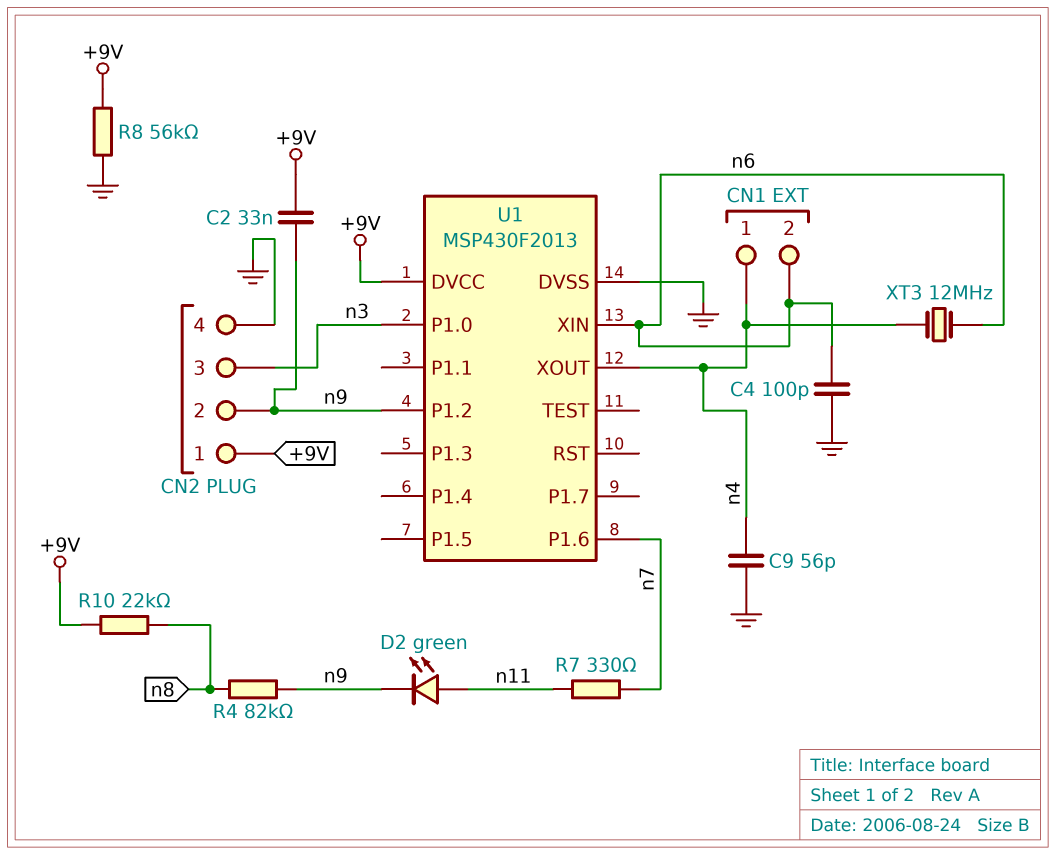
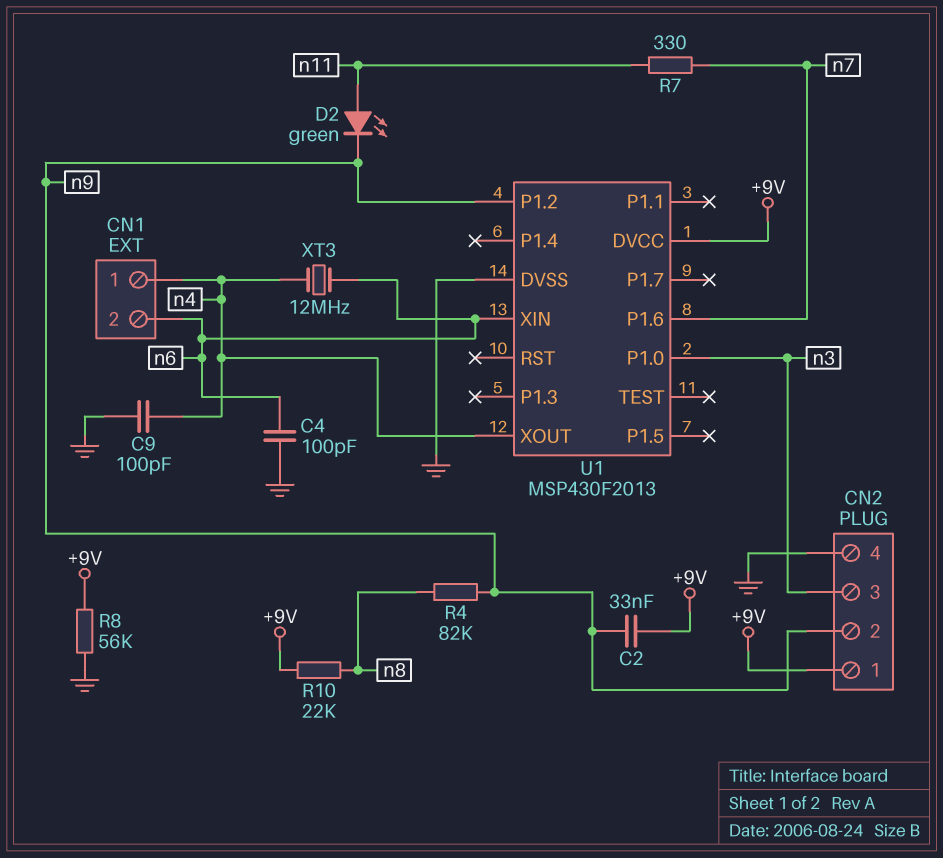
C9: 56pF (GND, n4) -> 100pF (GND, n4)

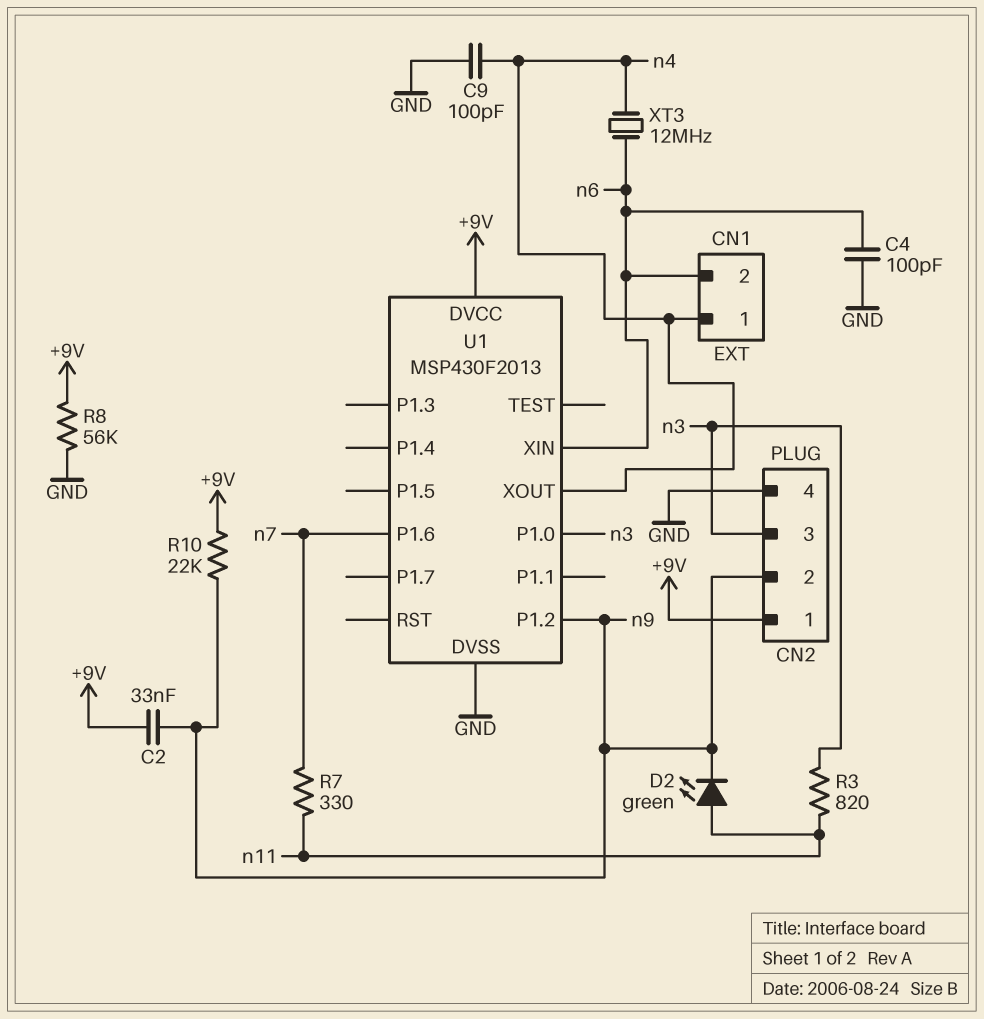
R3: none -> 820 (n3, n11)
R4: 82k (n8, n9) -> none
R10: 22k (+9V, n8) -> 22k (+9V, n9)

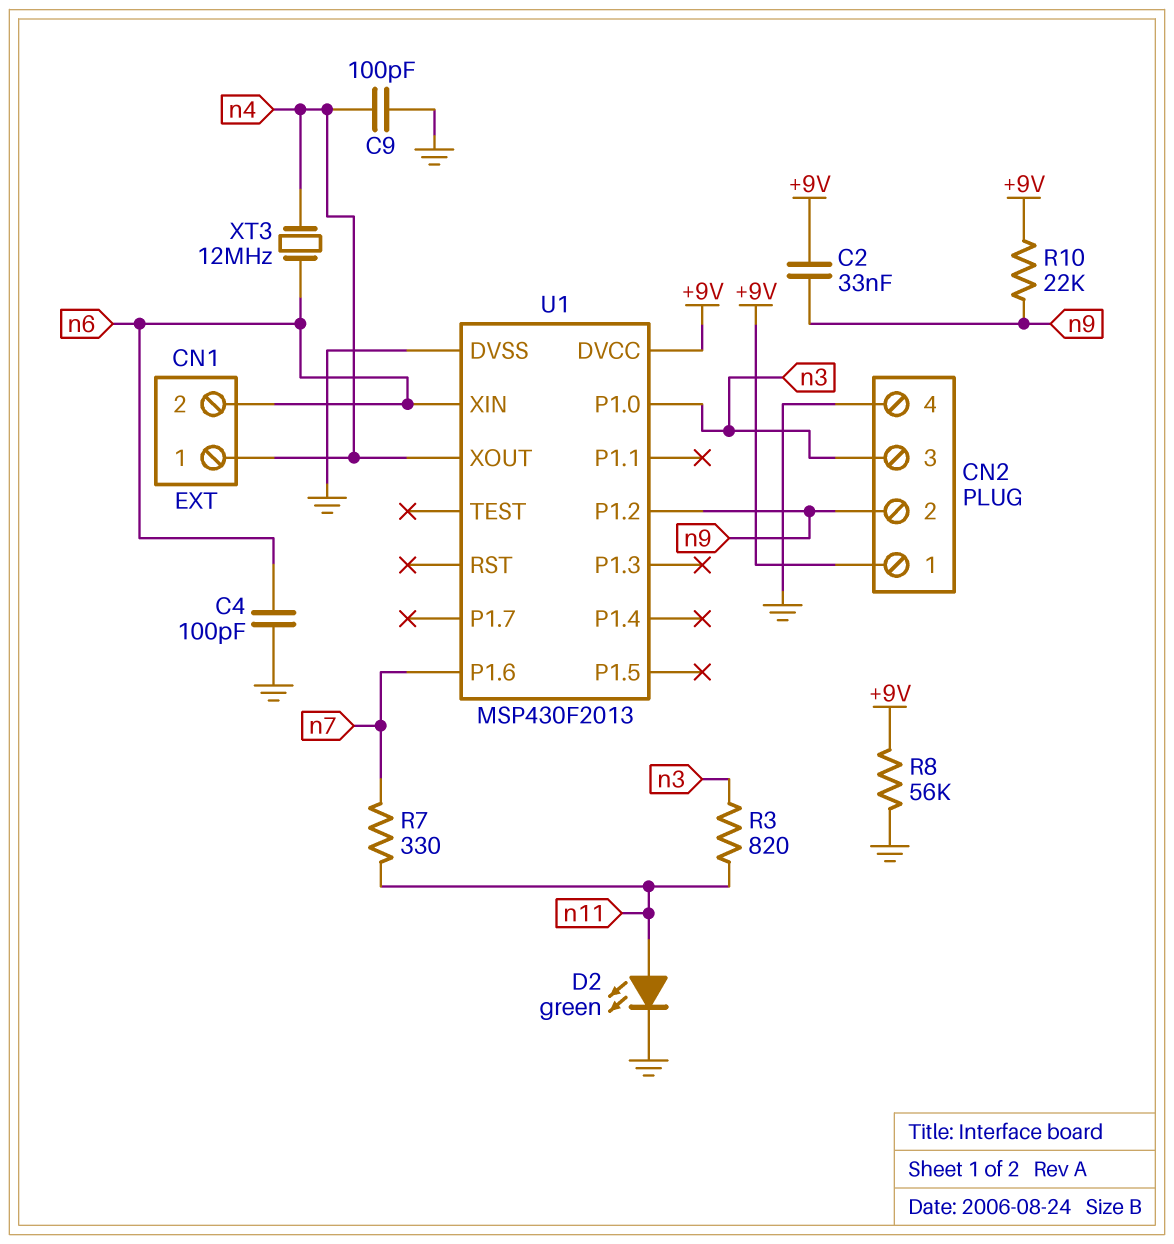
D2: LED green (A n11, K n9) -> LED green (A n11, K GND)

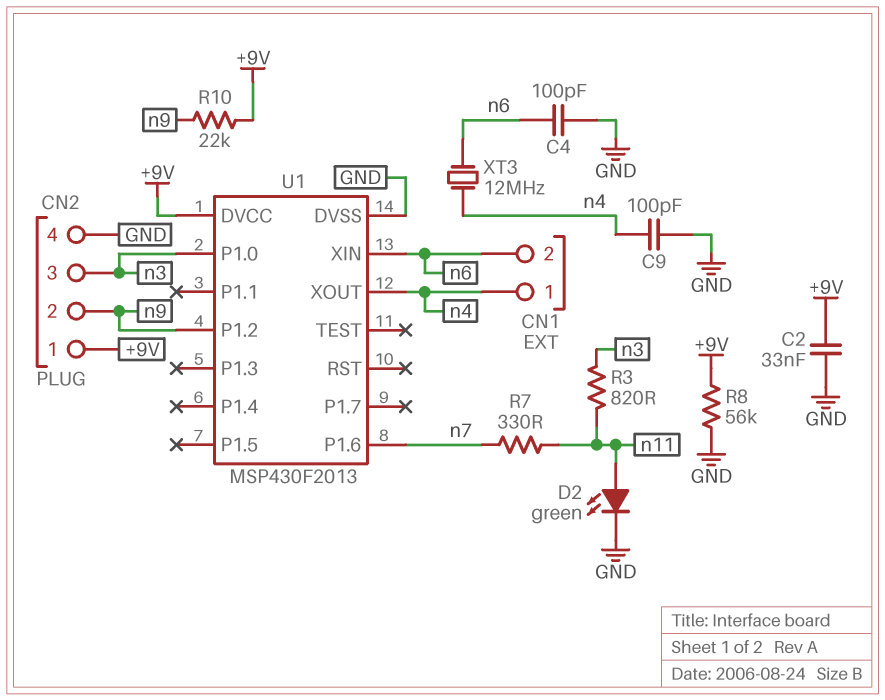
C2: 33nF (+9V, n9) -> 33nF (+9V, GND)

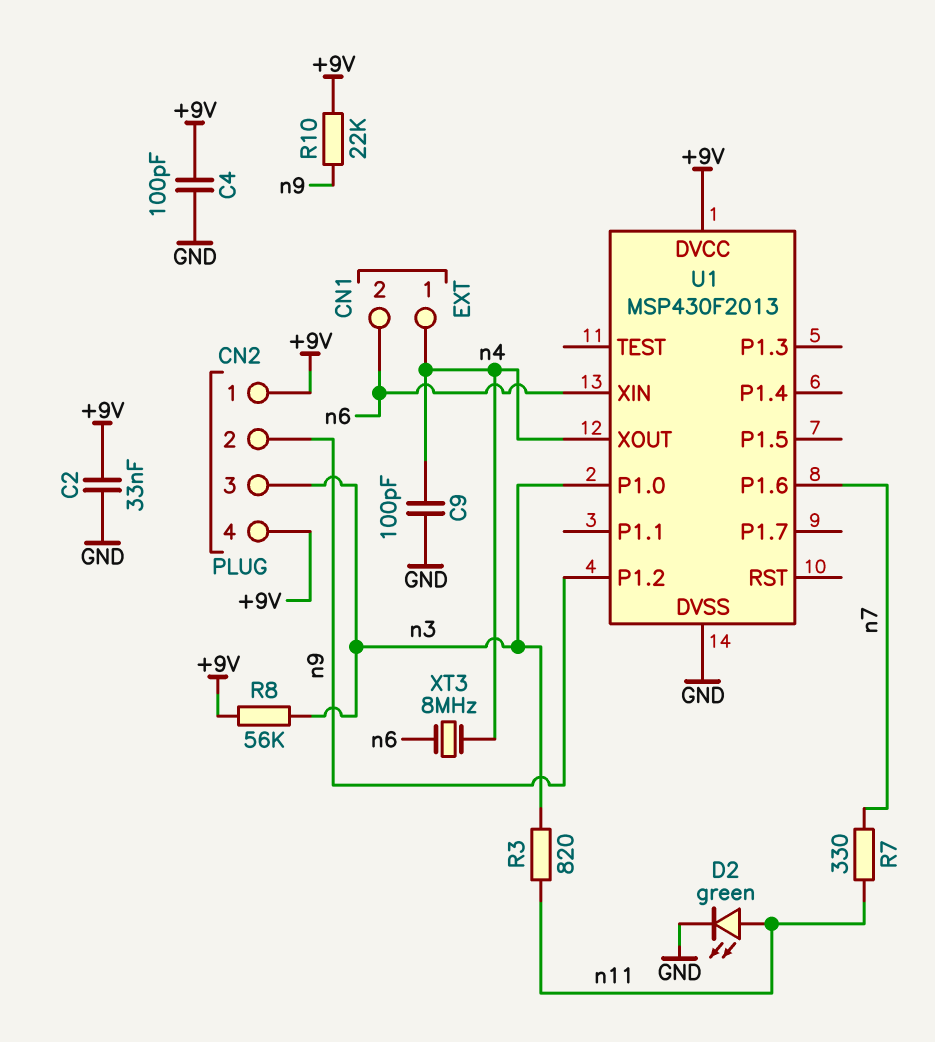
C4: 100pF (GND, n6) -> 100pF (+9V, GND)
CN2 pin 4: GND -> +9V
R8: 56k (+9V, GND) -> 56k (+9V, n3)
XT3: 12MHz (n4, n6) -> 8MHz (n4, n6)

